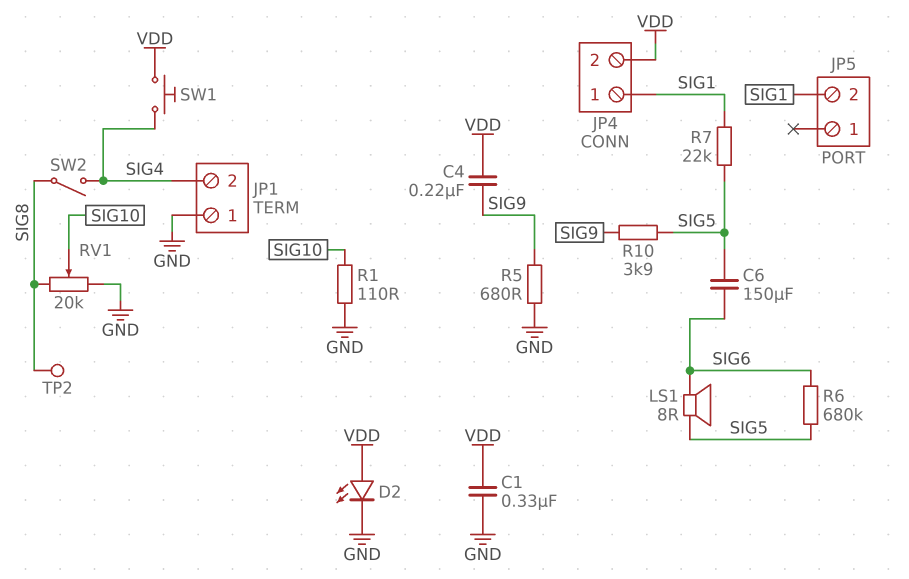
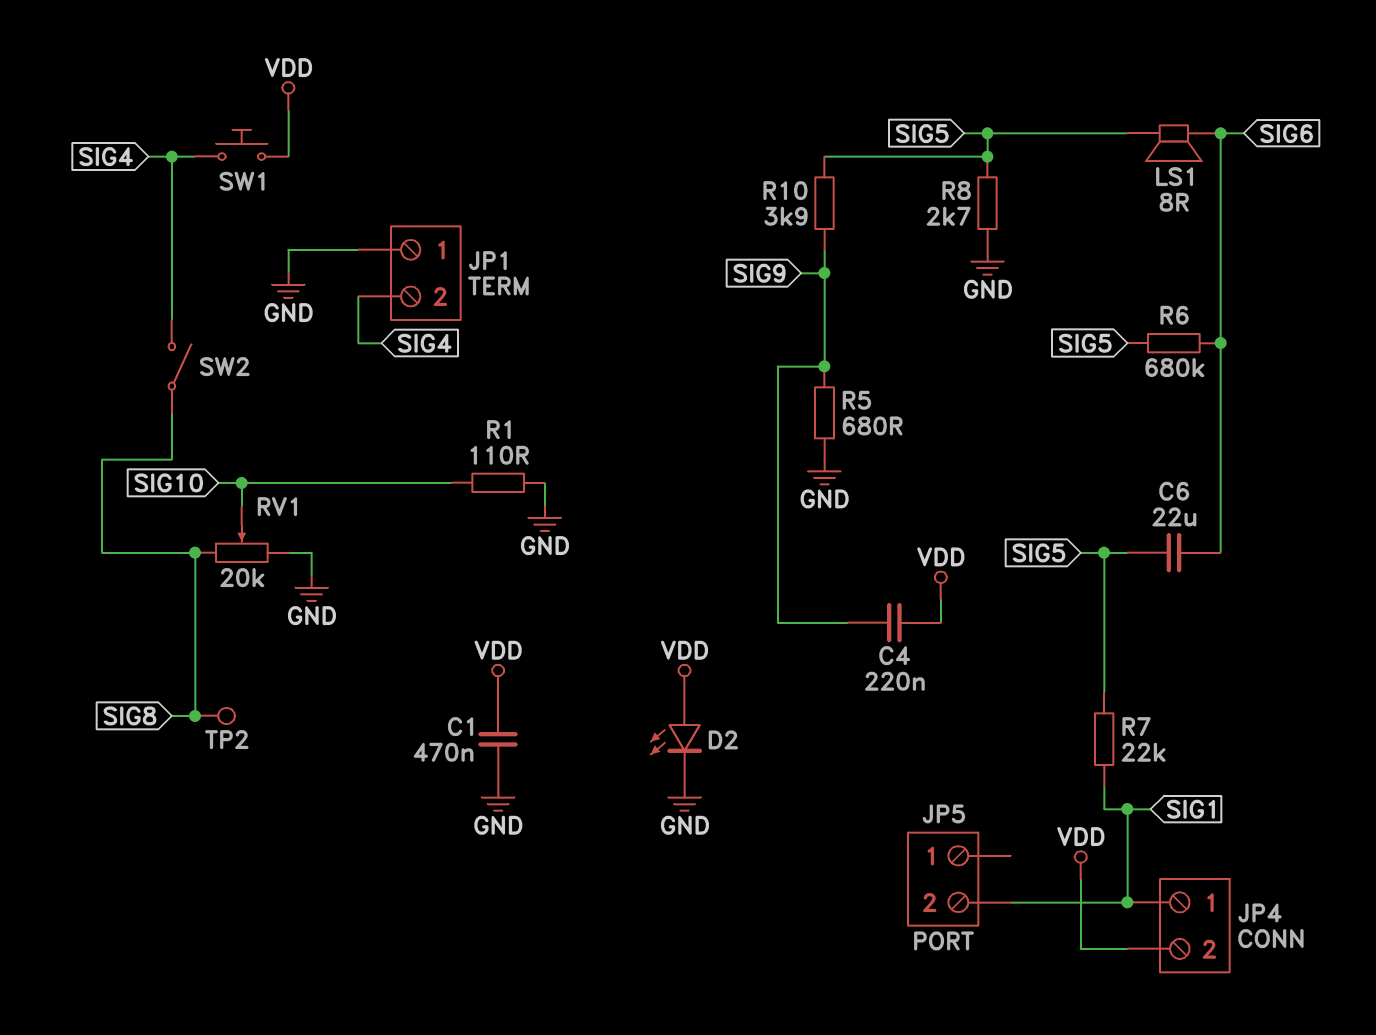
C1: 330nF (GND, VDD) -> 470nF (GND, VDD)
C6: 150uF (SIG5, SIG6) -> 22uF (SIG5, SIG6)
R8: none -> 2.7k (GND, SIG5)

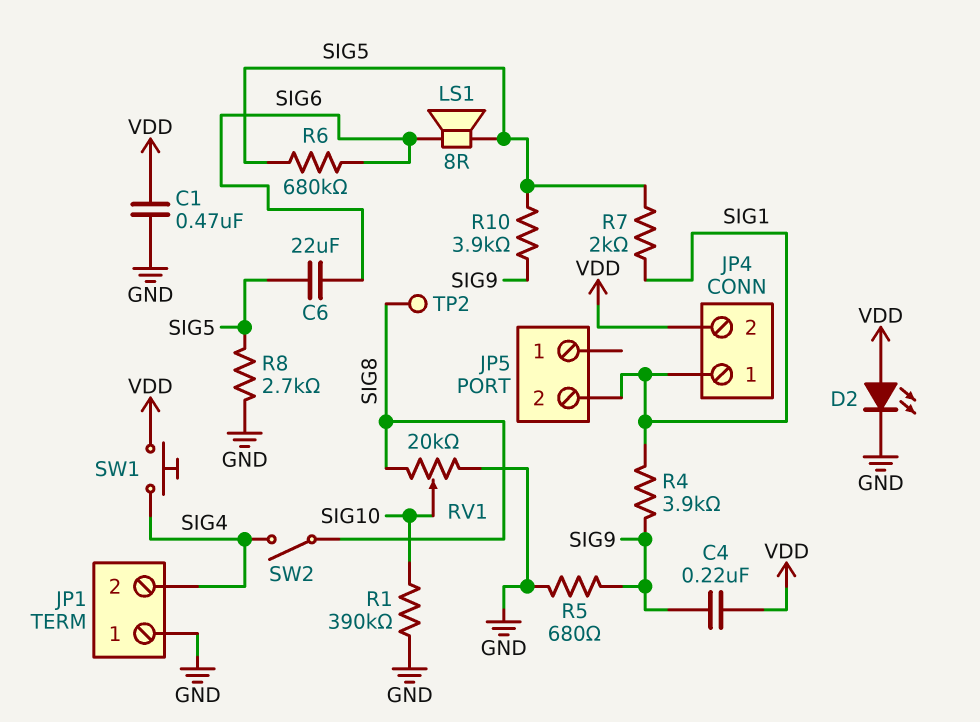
R1: 110 (GND, SIG10) -> 390k (GND, SIG10)
R4: none -> 3.9k (SIG1, SIG9)
R7: 22k (SIG1, SIG5) -> 2k (SIG1, SIG5)

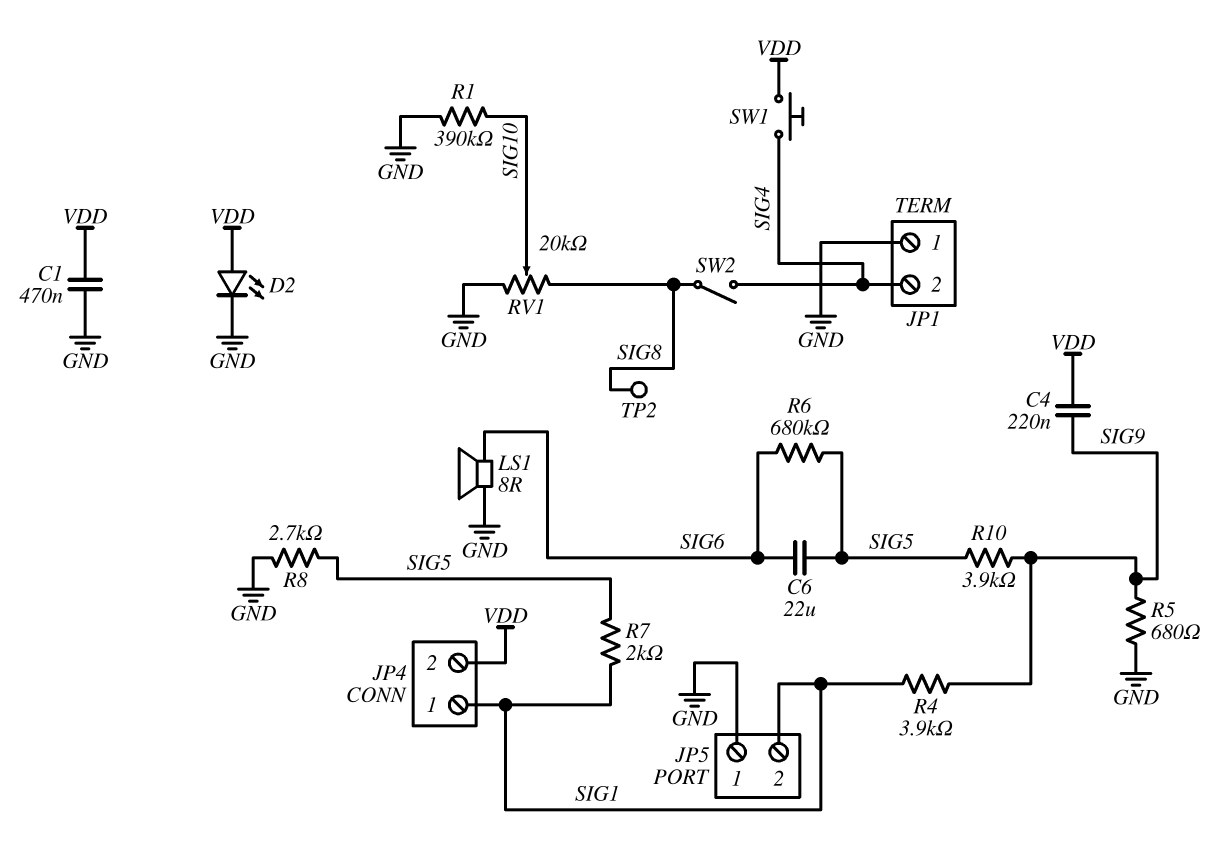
JP5 pin 1: none -> GND
LS1: speaker 8R (SIG5, SIG6) -> speaker 8R (GND, SIG6)

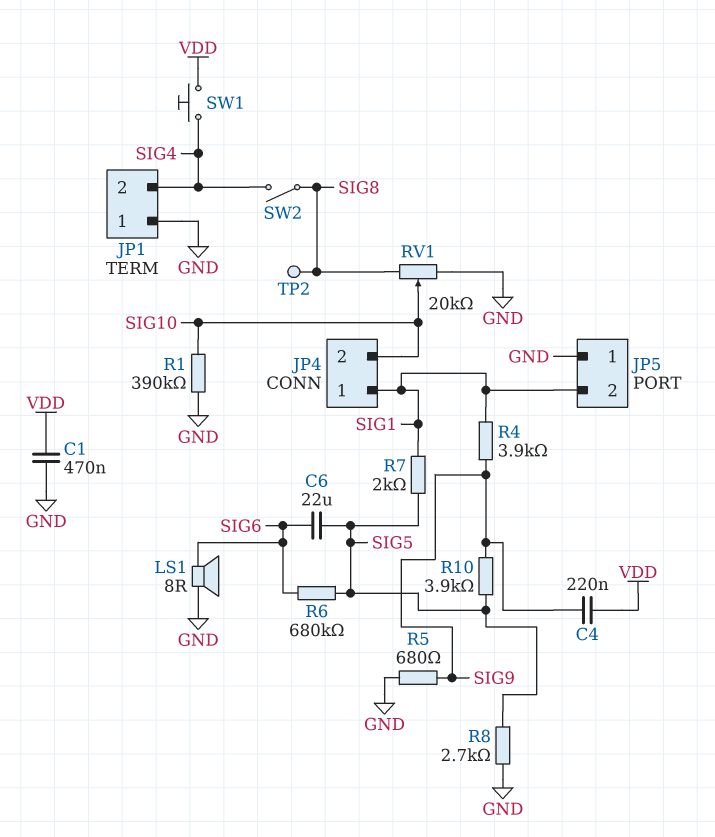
D2: LED (A VDD, K GND) -> none
JP4 pin 2: VDD -> SIG10

